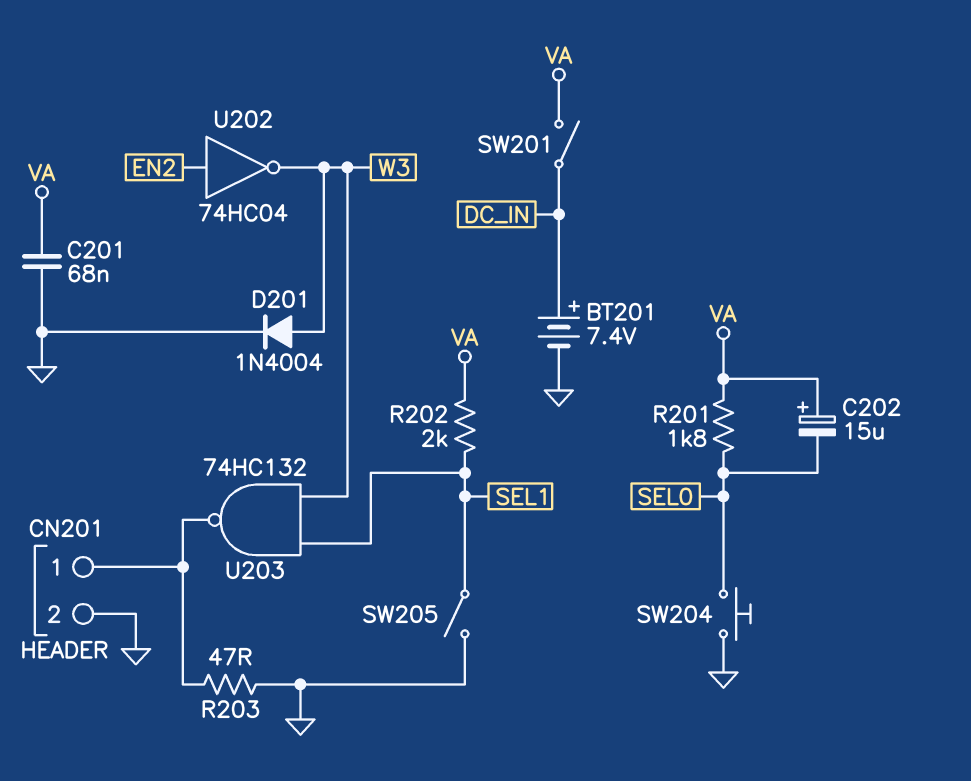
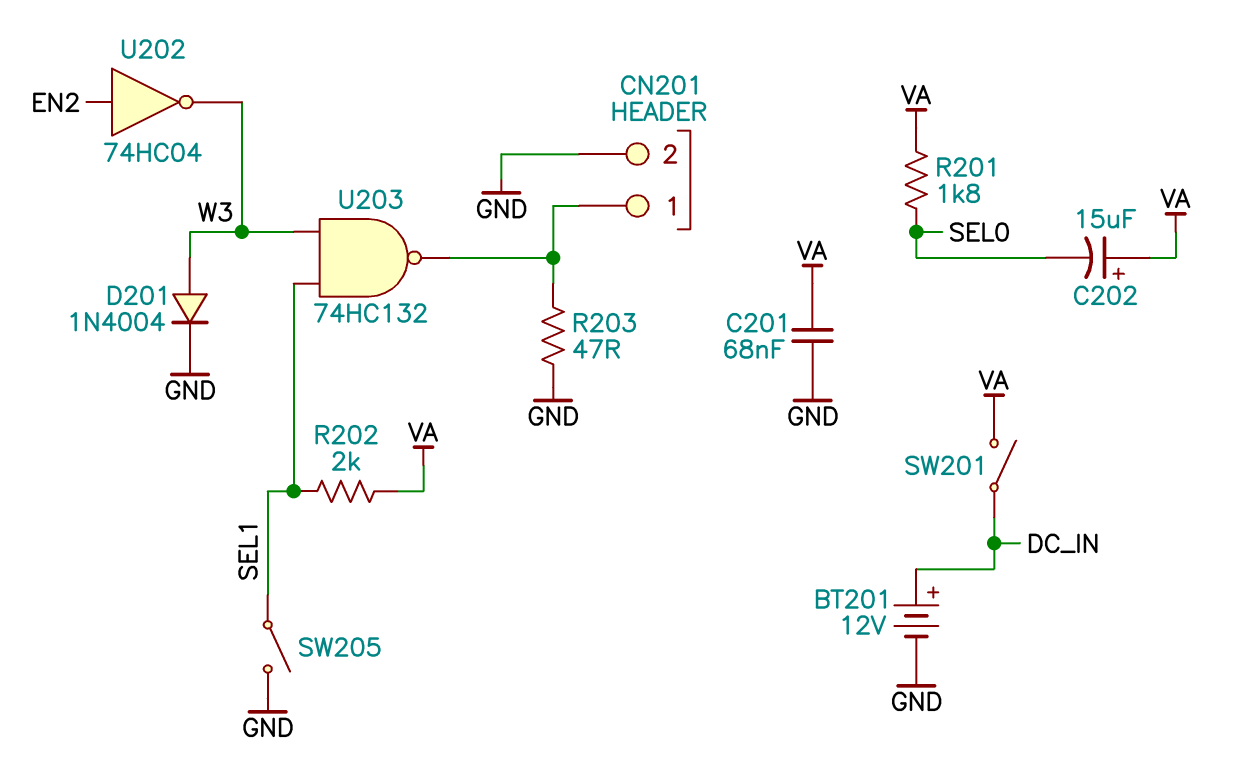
BT201: 7.4V (plus DC_IN, minus GND) -> 12V (plus DC_IN, minus GND)
SW204: button (GND, SEL0) -> none

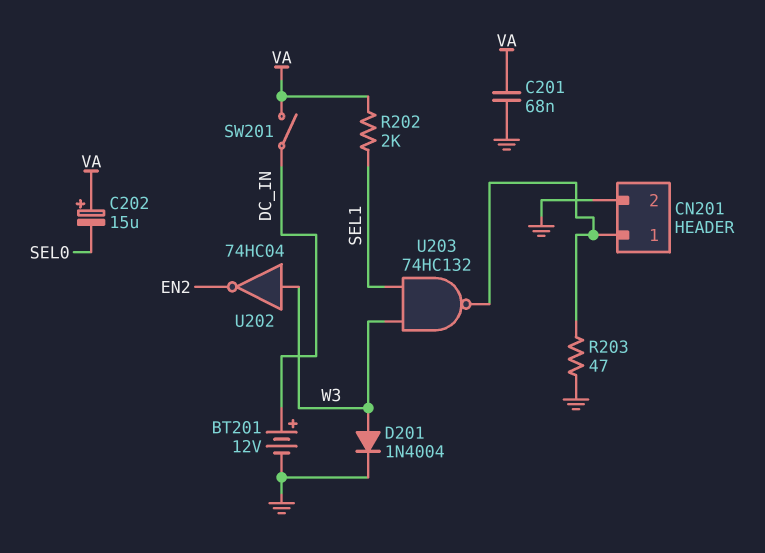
R201: 1.8k (SEL0, VA) -> none
SW205: switch (GND, SEL1) -> none
U202: NOT 74HC04 (in EN2, out W3) -> NOT 74HC04 (in W3, out EN2)

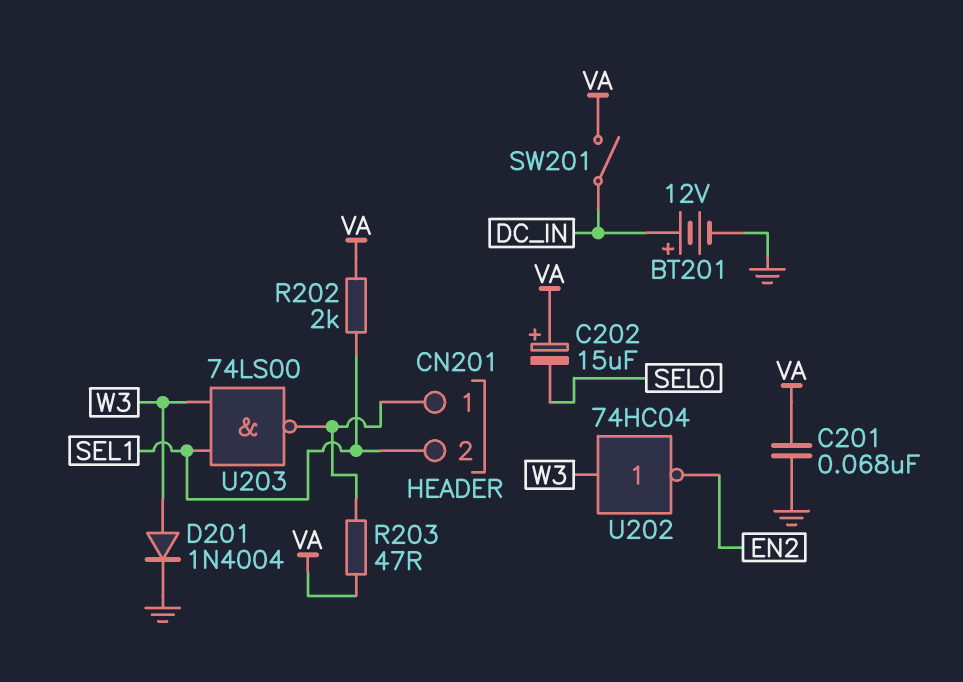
CN201 pin 2: GND -> SEL1
R203: 47 (CN201/1, GND) -> 47 (CN201/1, VA)
U203: NAND 74HC132 (in SEL1, in W3, out CN201/1) -> NAND 74LS00 (in SEL1, in W3, out CN201/1)

